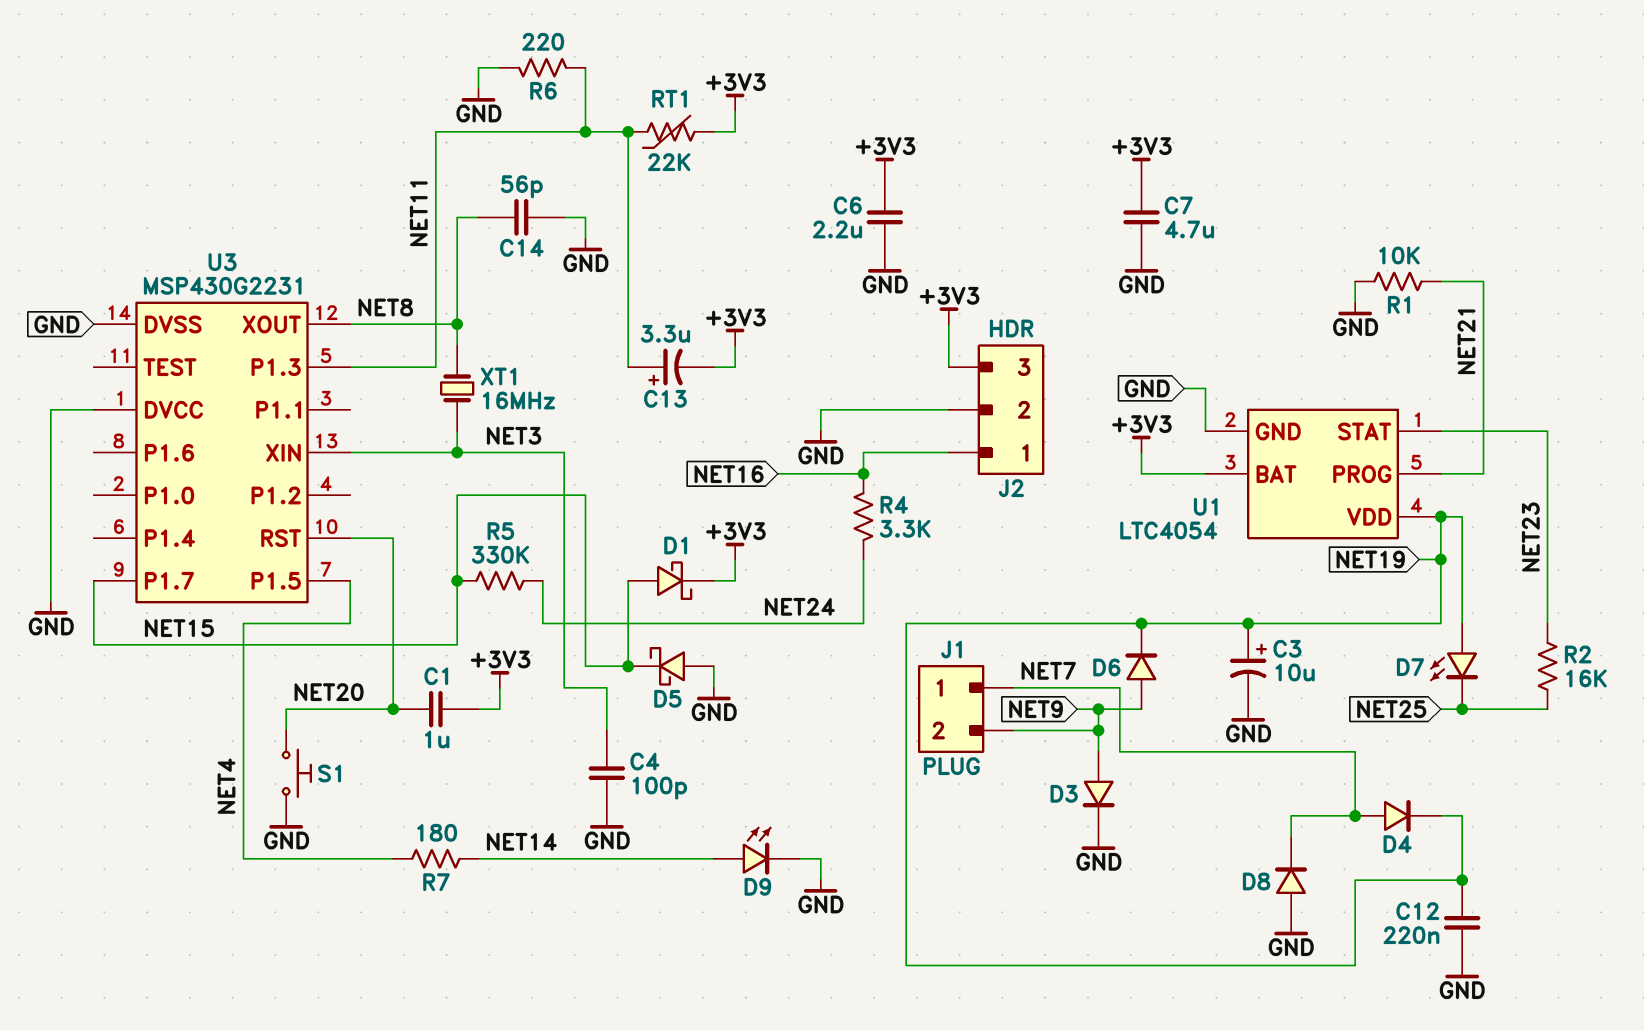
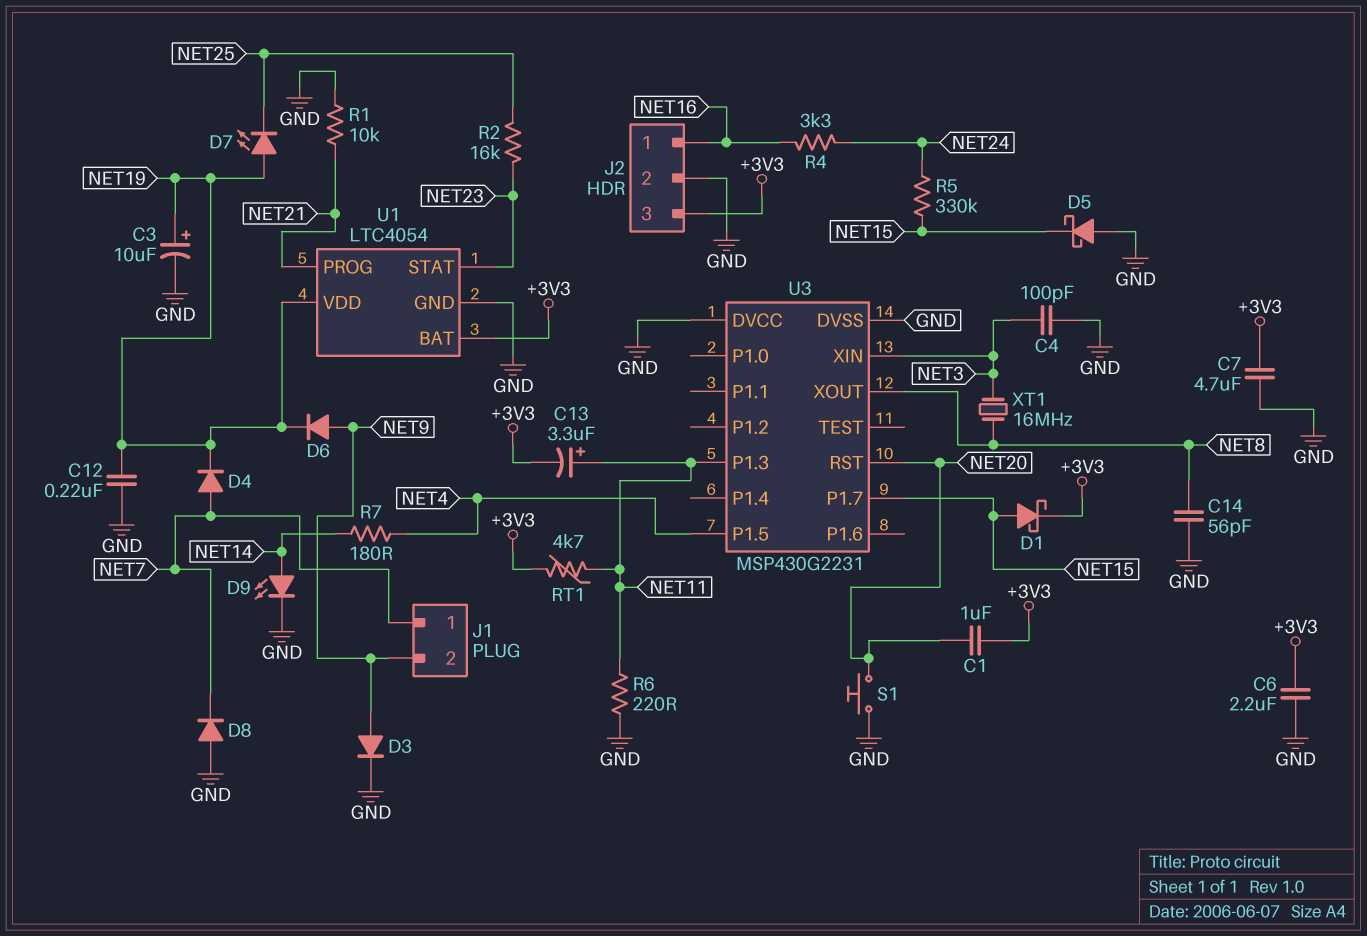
RT1: 22k (+3V3, NET11) -> 4.7k (+3V3, NET11)

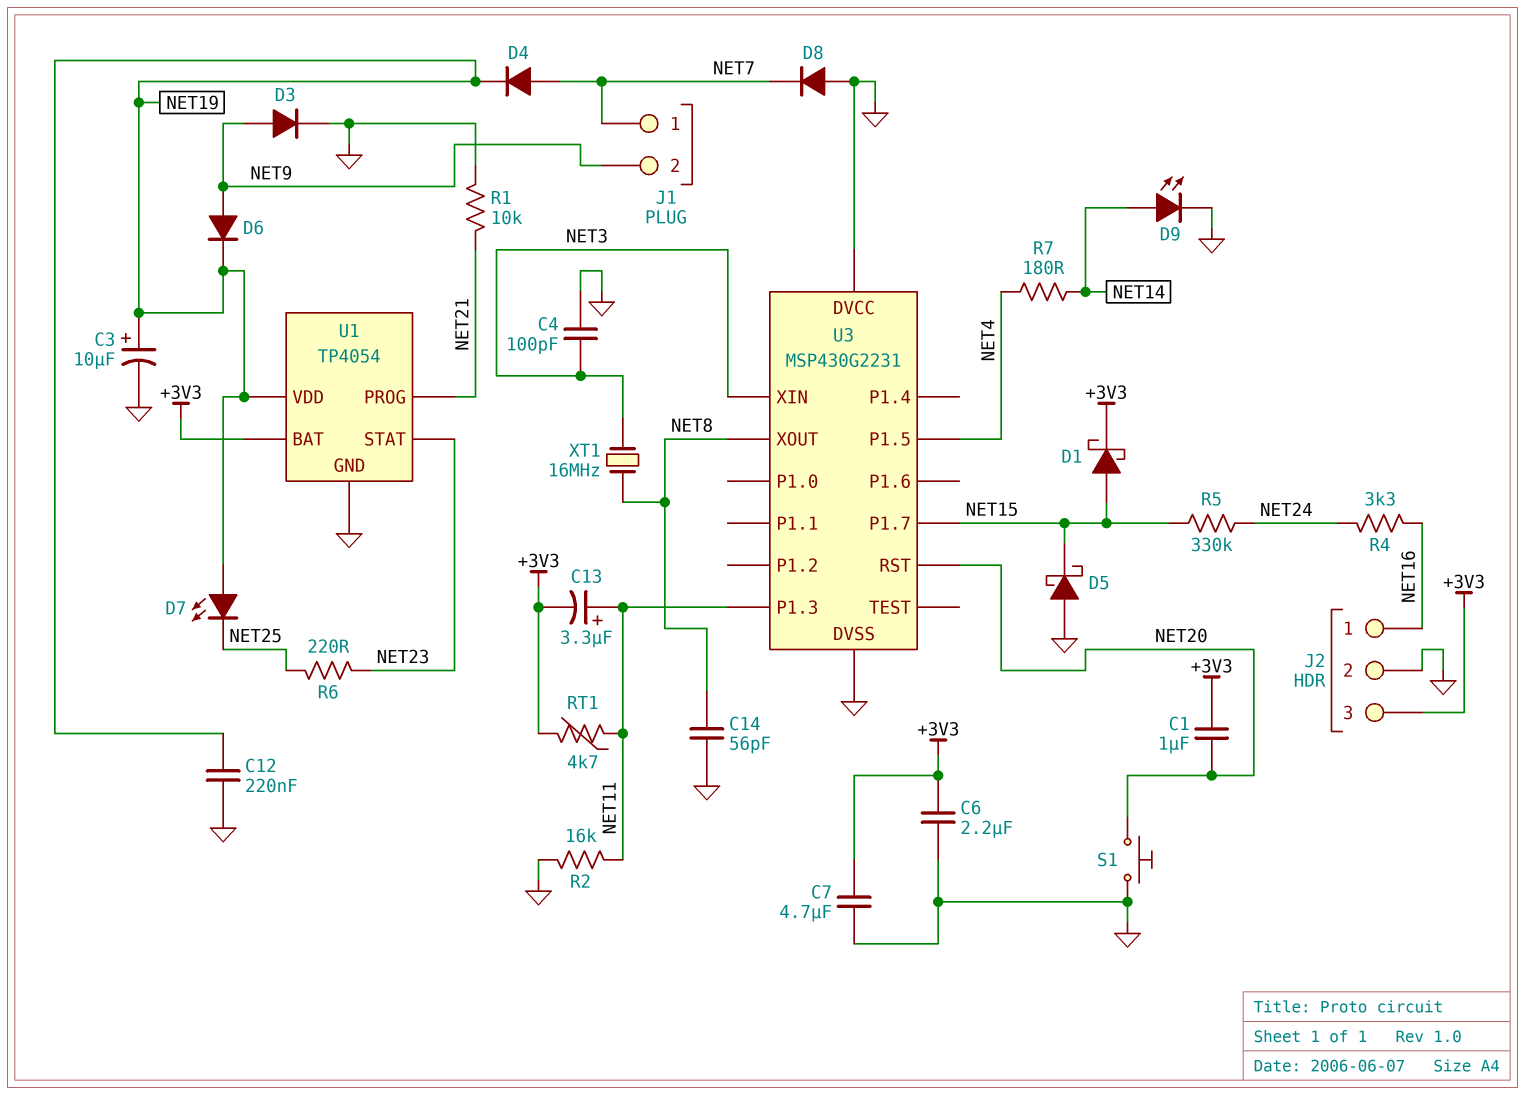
R2: 16k (NET23, NET25) -> 16k (GND, NET11)
R6: 220 (GND, NET11) -> 220 (NET23, NET25)
U1: LTC4054 -> TP4054

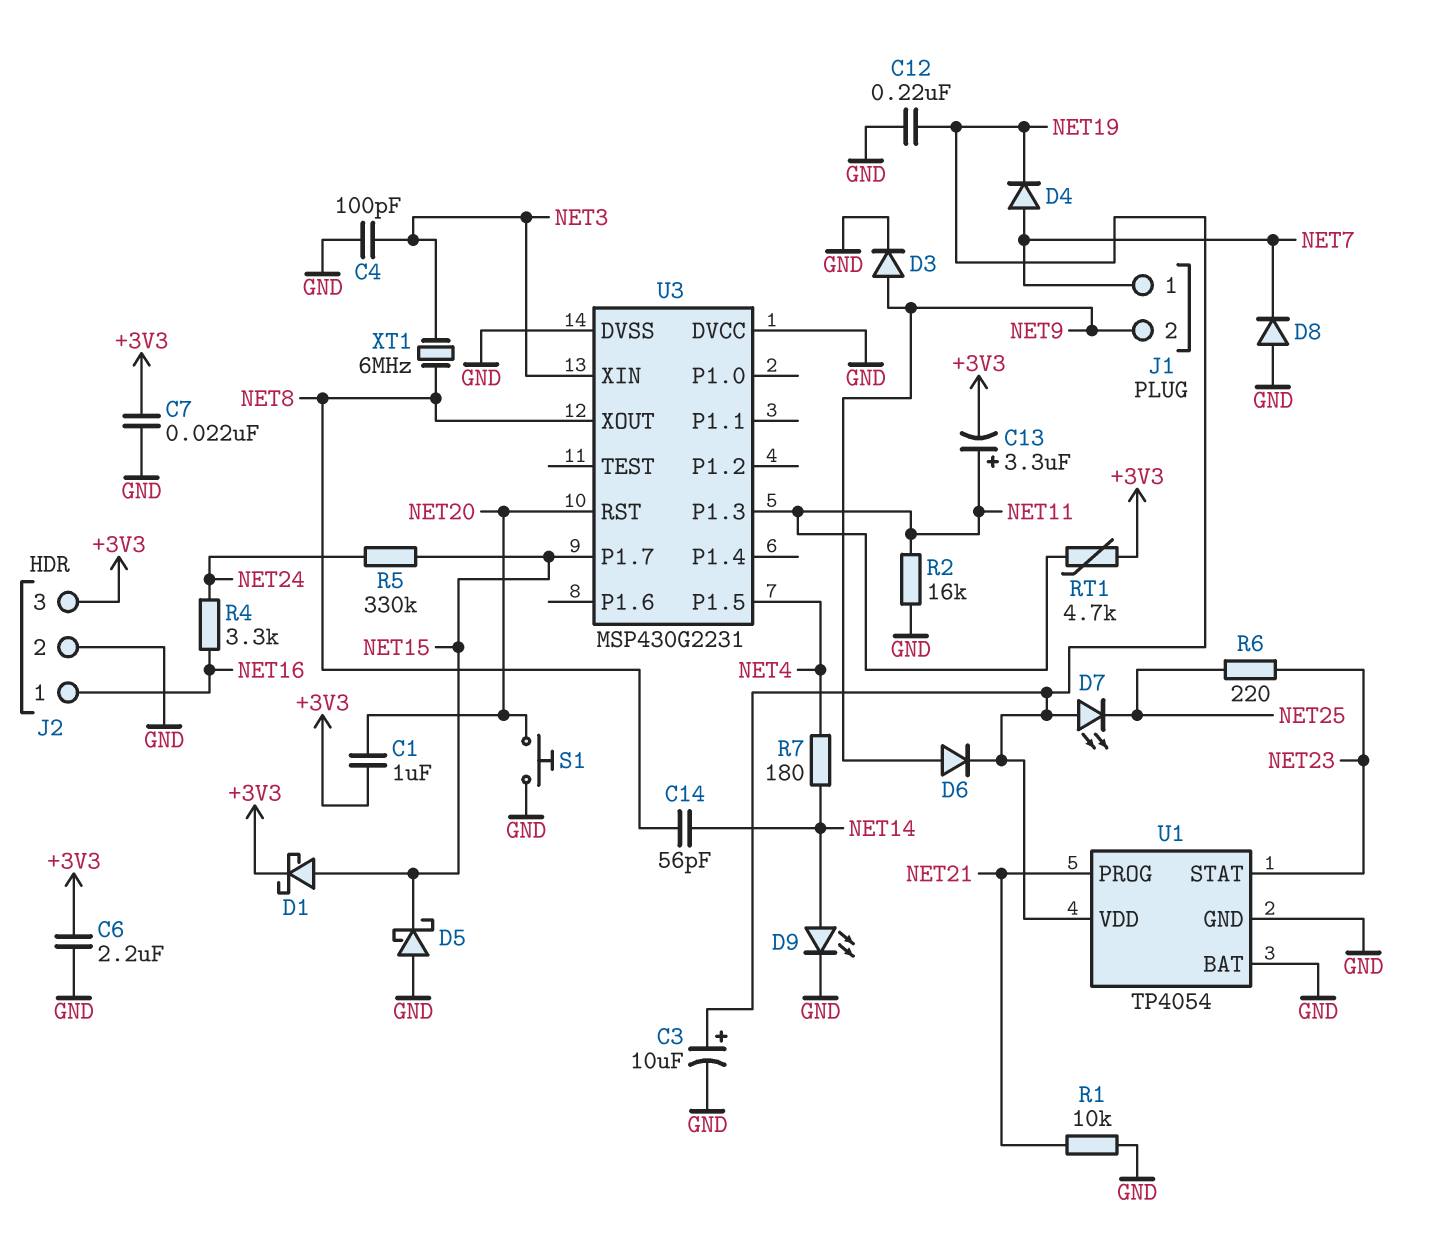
C7: 4.7uF (+3V3, GND) -> 22nF (+3V3, GND)
C14: 56pF (GND, NET8) -> 56pF (NET8, NET14)
U1 pin BAT: +3V3 -> GND
XT1: 16MHz (NET3, NET8) -> 6MHz (NET3, NET8)

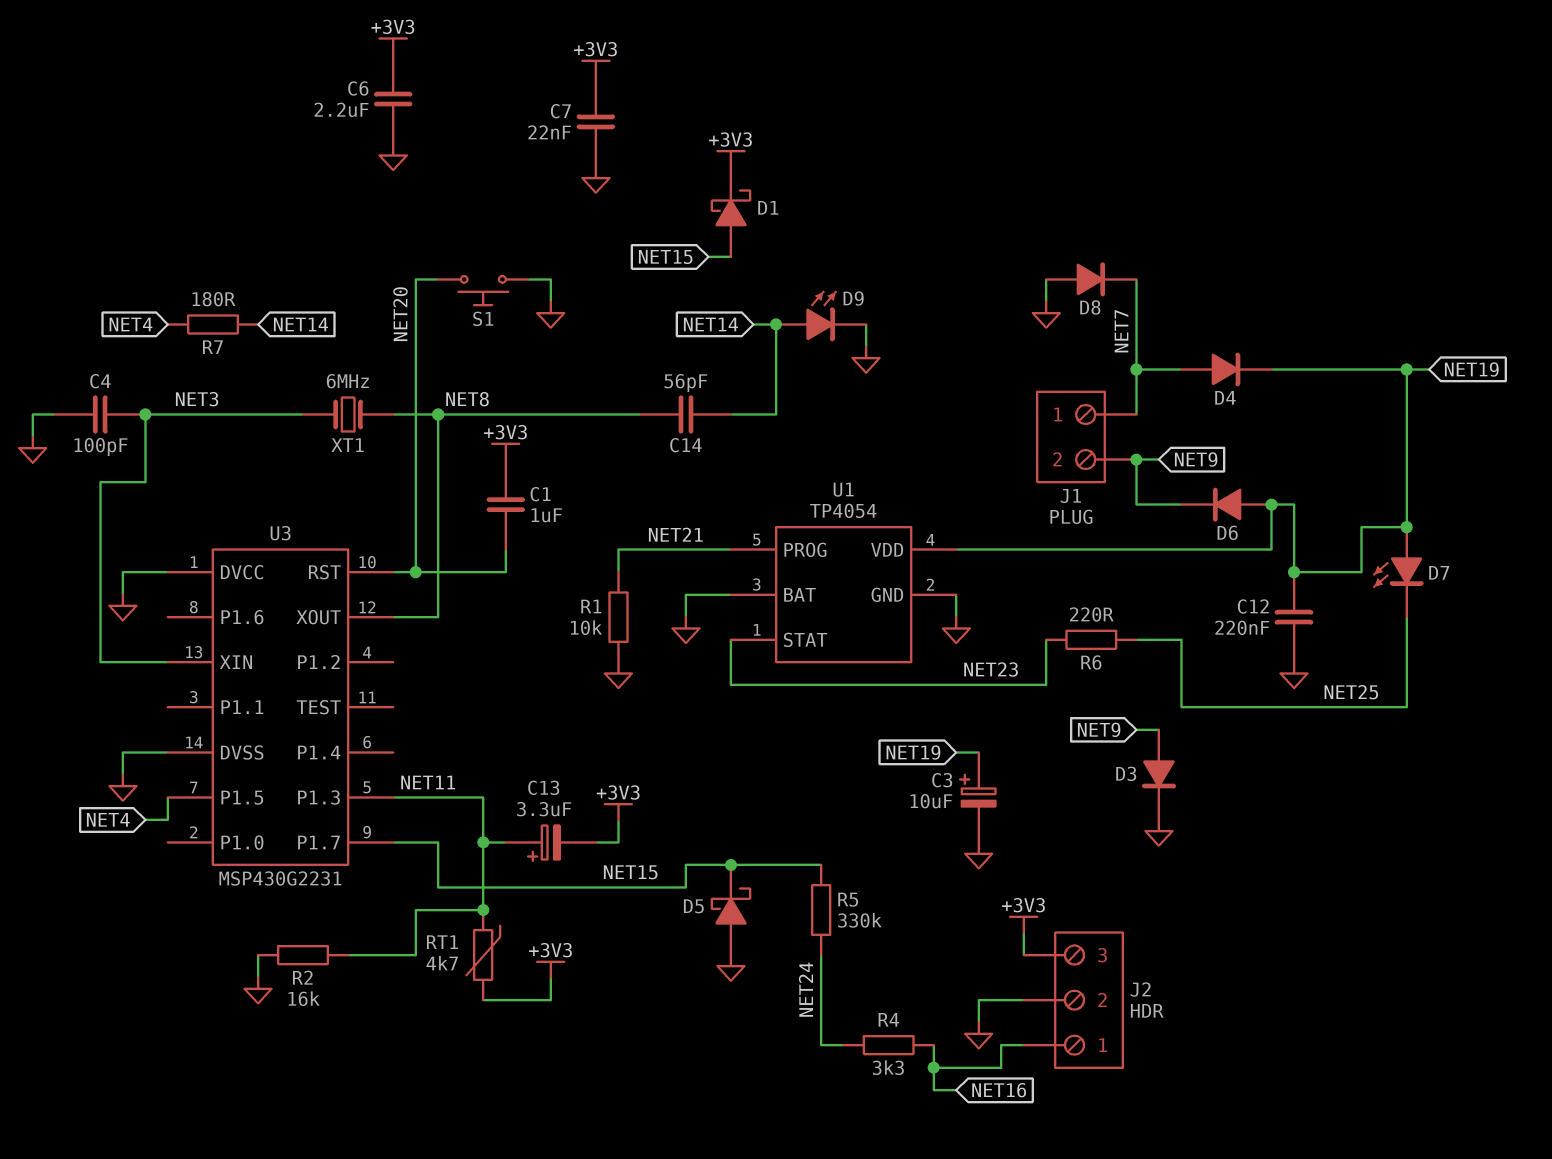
D6: diode (A NET9, K NET19) -> diode (A NET19, K NET9)

